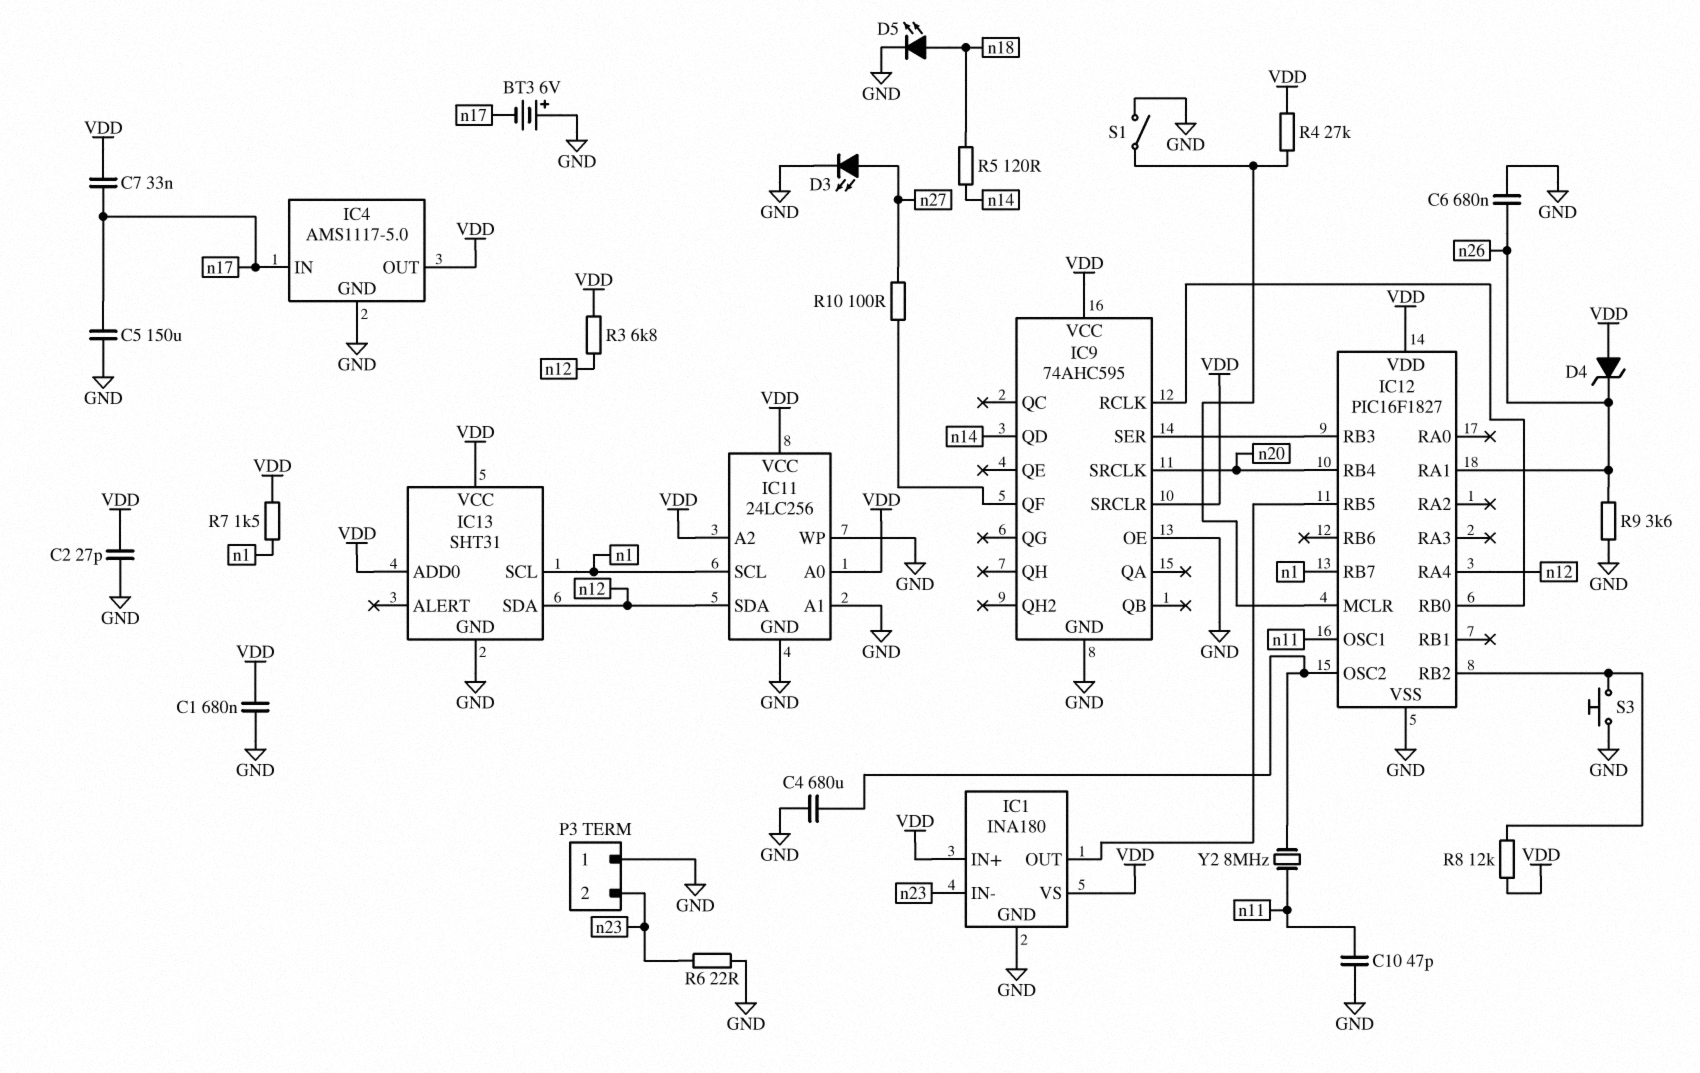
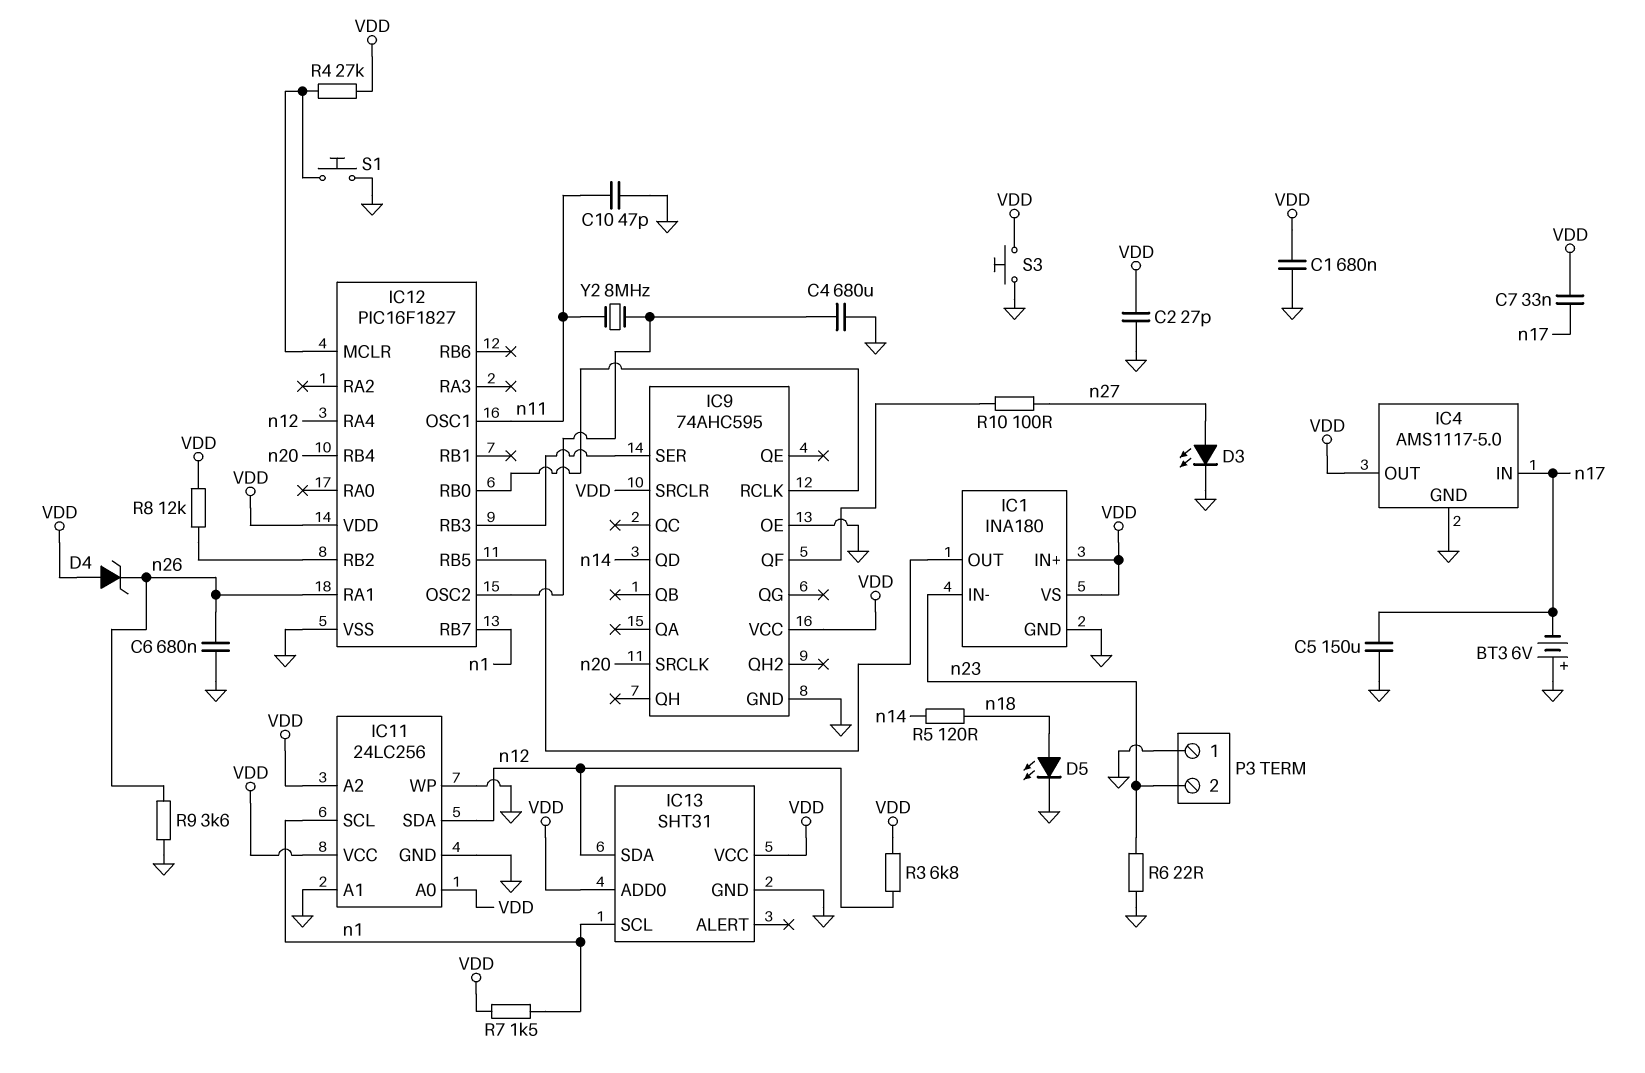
S1: switch (GND, IC12/MCLR) -> button (GND, IC12/MCLR)
S3: button (GND, IC12/RB2) -> button (GND, VDD)

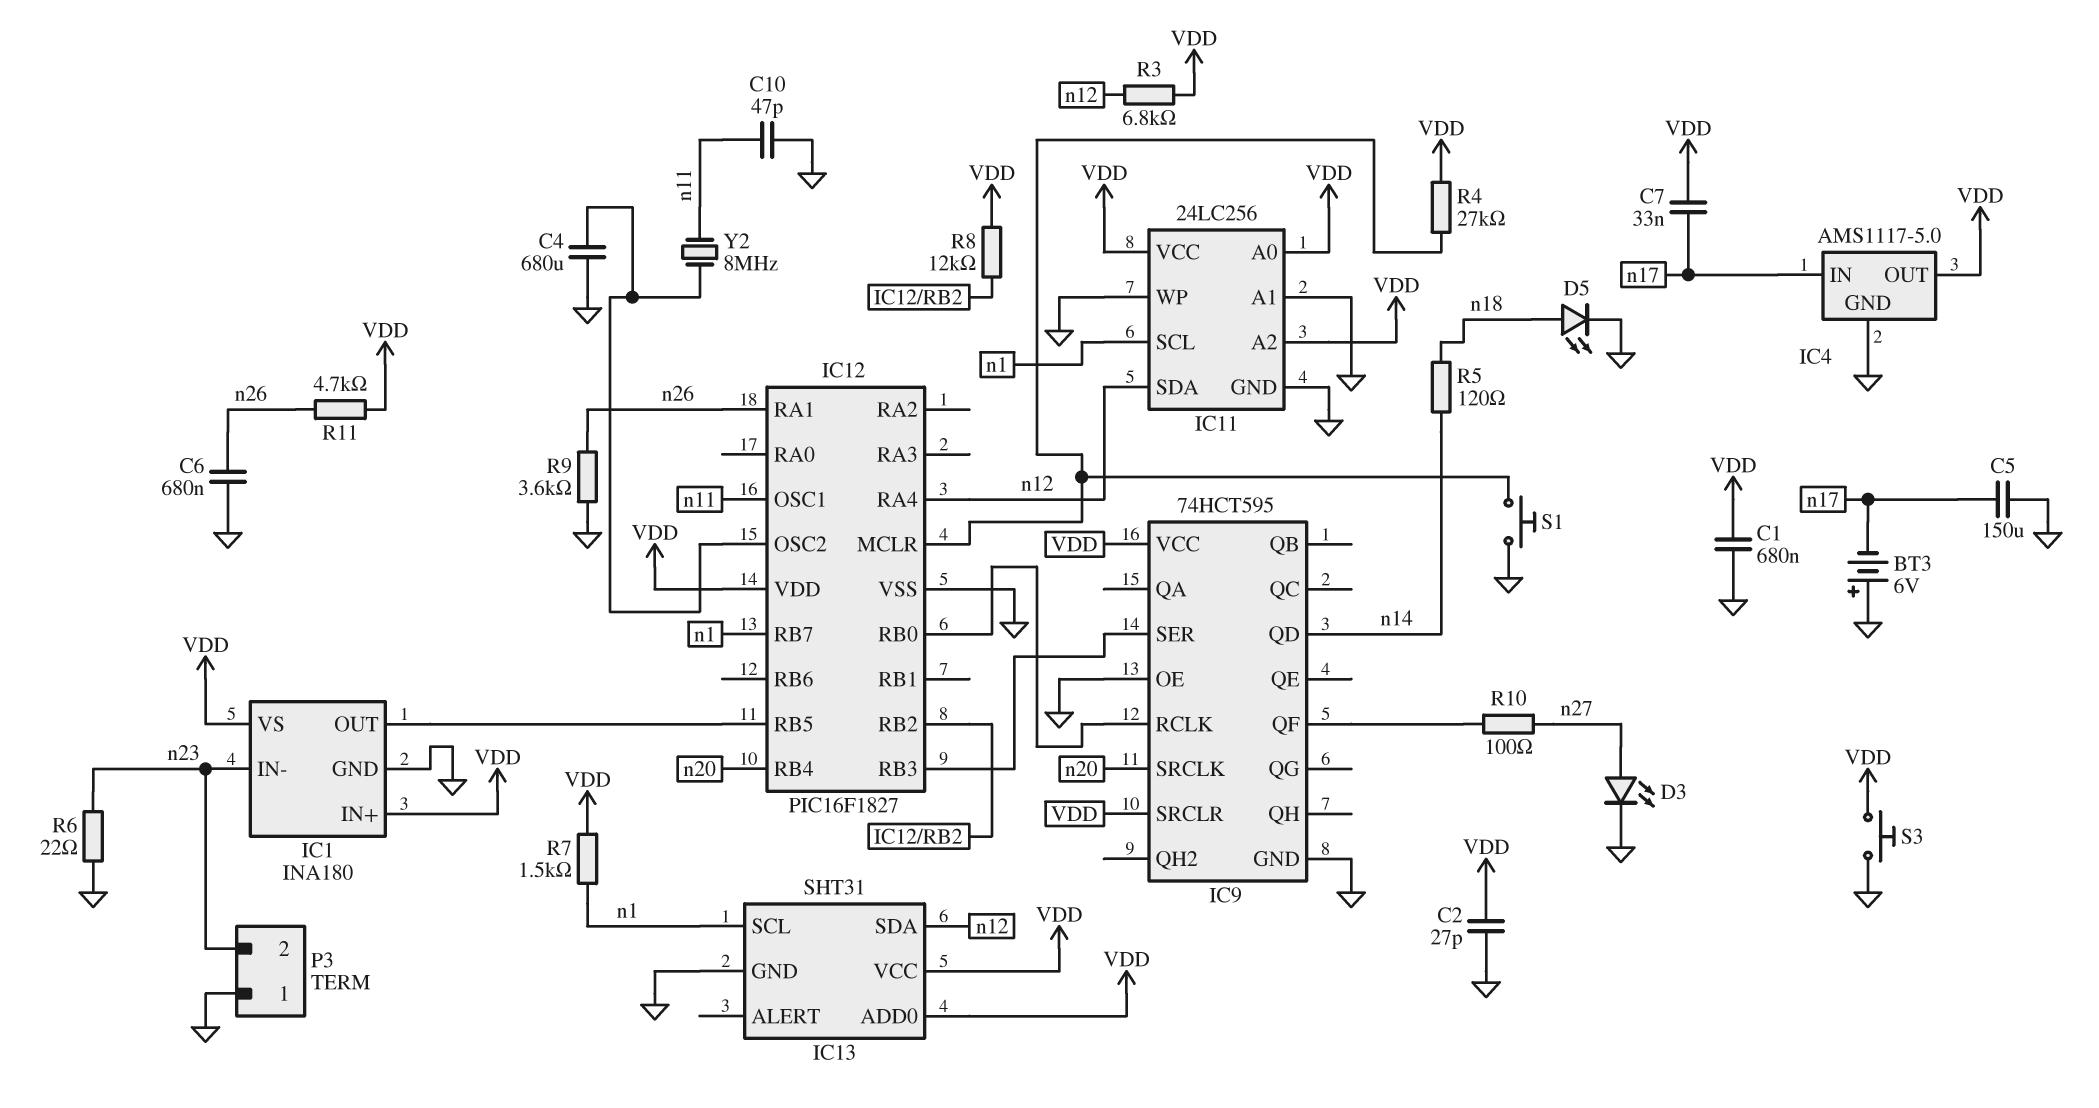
D4: zener (A VDD, K n26) -> none
IC9: 74AHC595 -> 74HCT595
R11: none -> 4.7k (VDD, n26)

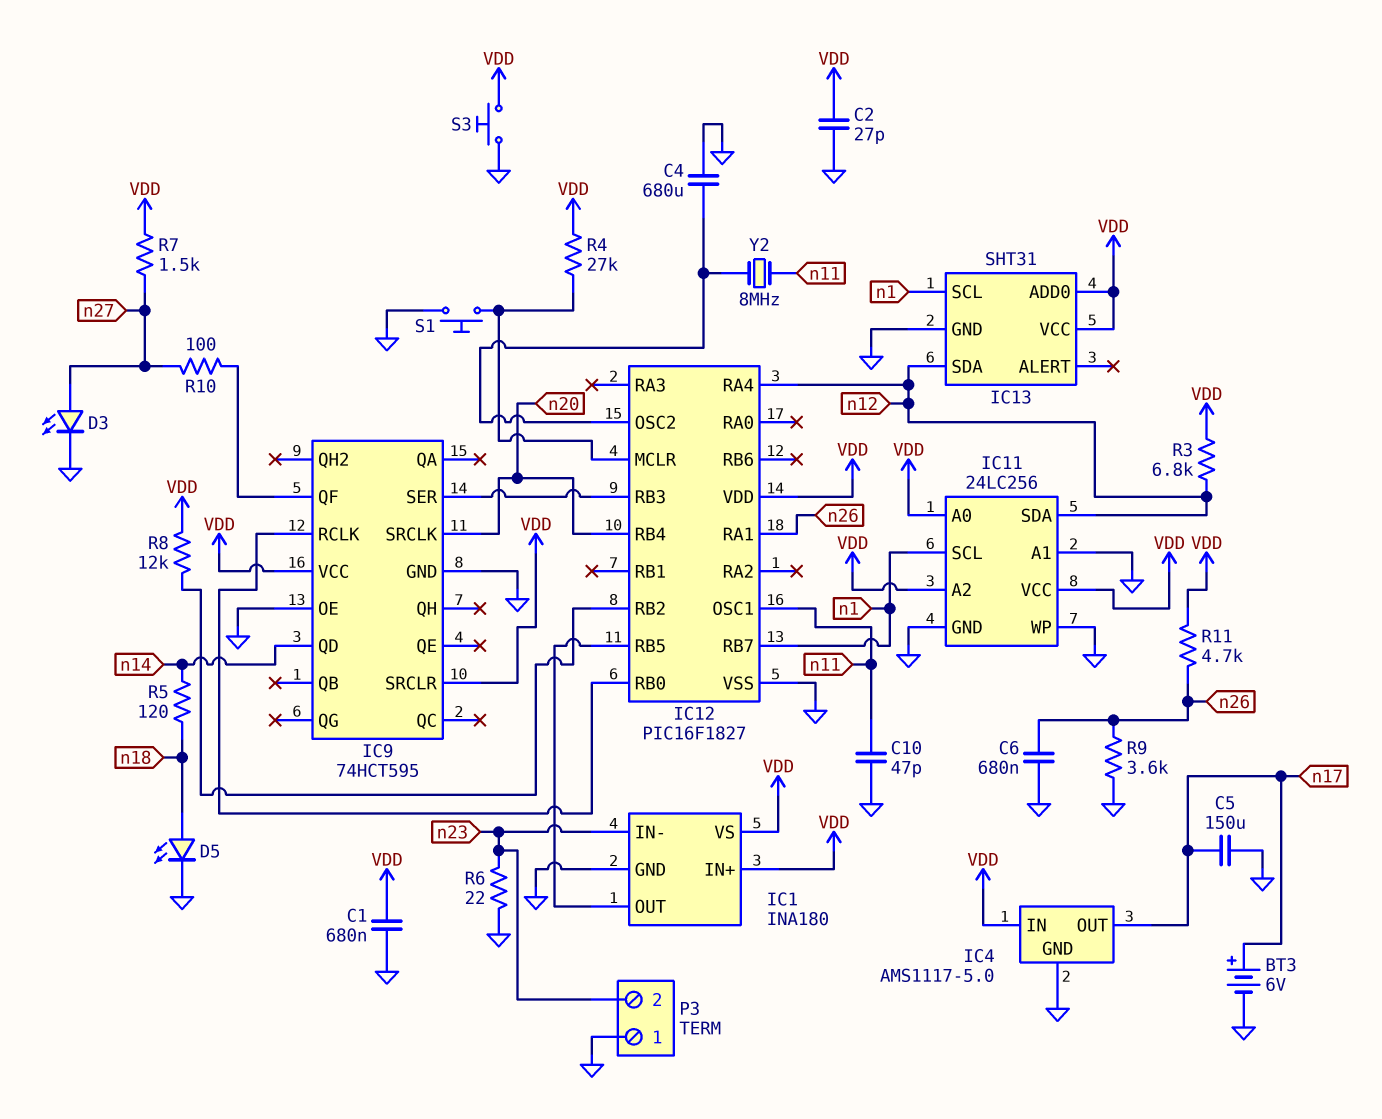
BT3: 6V (plus GND, minus n17) -> 6V (plus n17, minus GND)
C7: 33nF (VDD, n17) -> none
IC4 pin IN: n17 -> VDD
IC4 pin OUT: VDD -> n17
R7: 1.5k (VDD, n1) -> 1.5k (VDD, n27)

